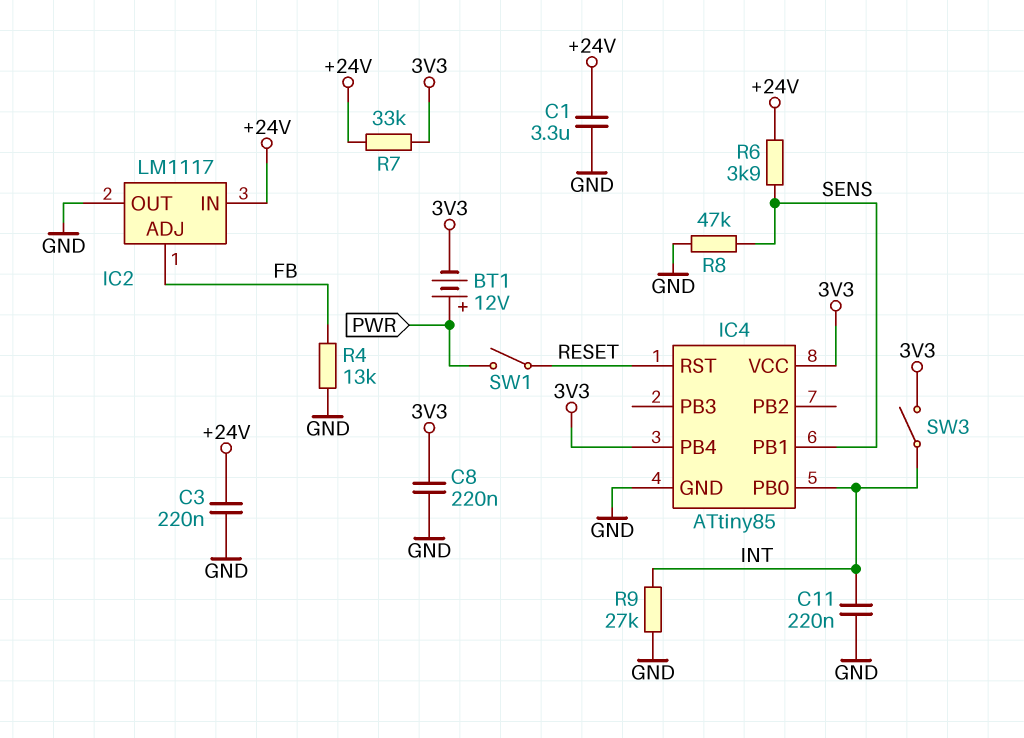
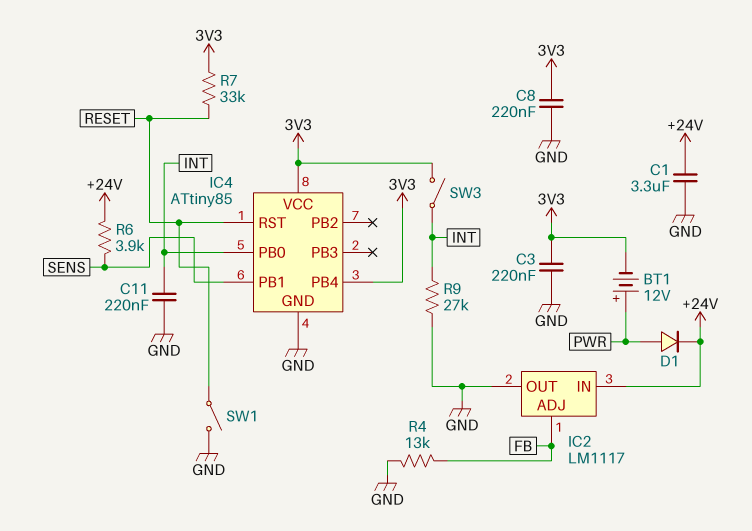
C3: 220nF (+24V, GND) -> 220nF (3V3, GND)
D1: none -> diode (A PWR, K +24V)
R7: 33k (+24V, 3V3) -> 33k (3V3, RESET)
R8: 47k (GND, SENS) -> none
SW1: switch (PWR, RESET) -> switch (GND, RESET)

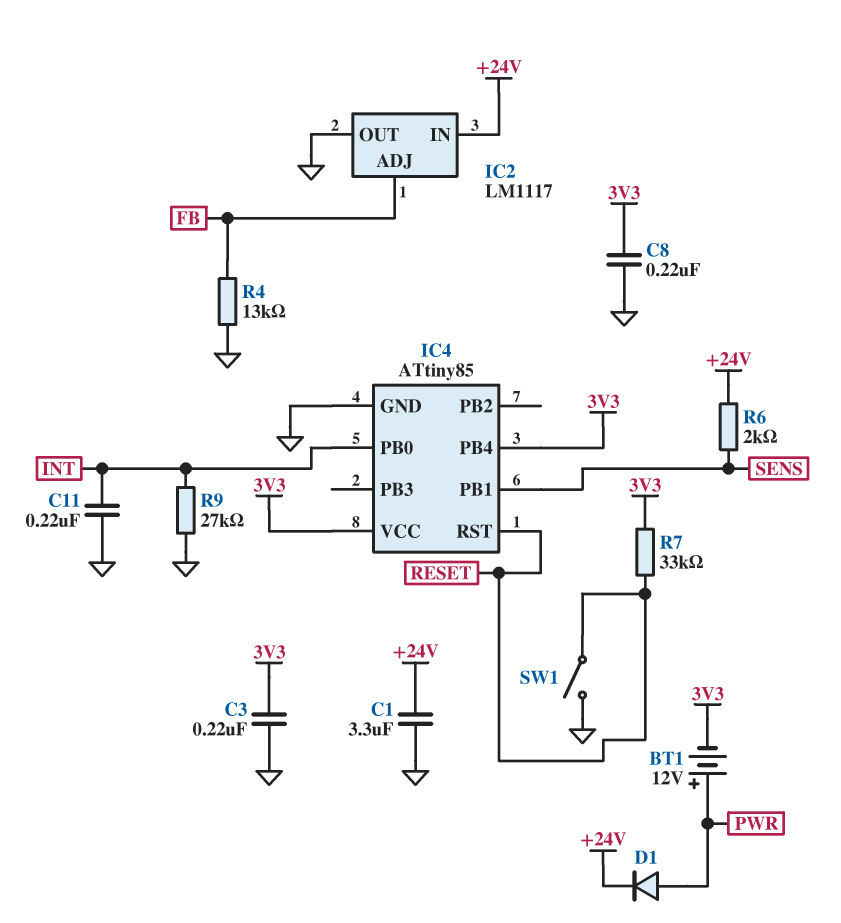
R6: 3.9k (+24V, SENS) -> 2k (+24V, SENS)
SW3: switch (3V3, INT) -> none

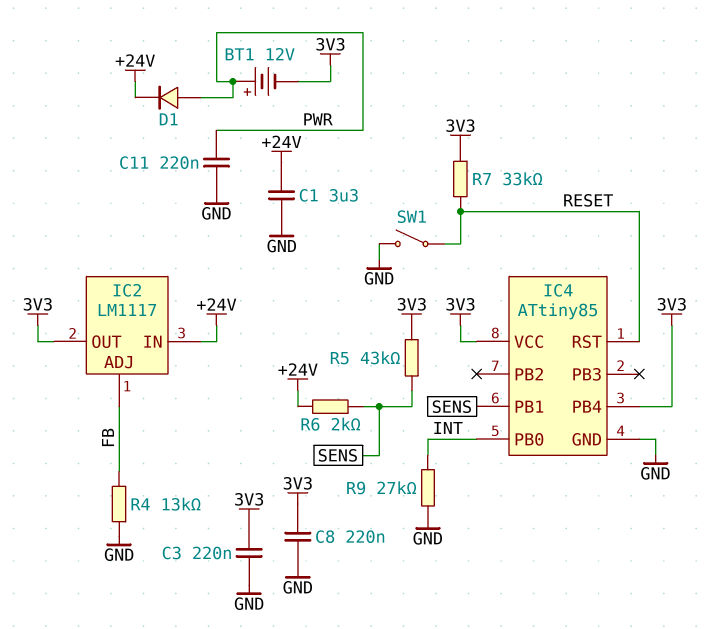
C11: 220nF (GND, INT) -> 220nF (GND, PWR)
IC2 pin OUT: GND -> 3V3
R5: none -> 43k (3V3, SENS)

